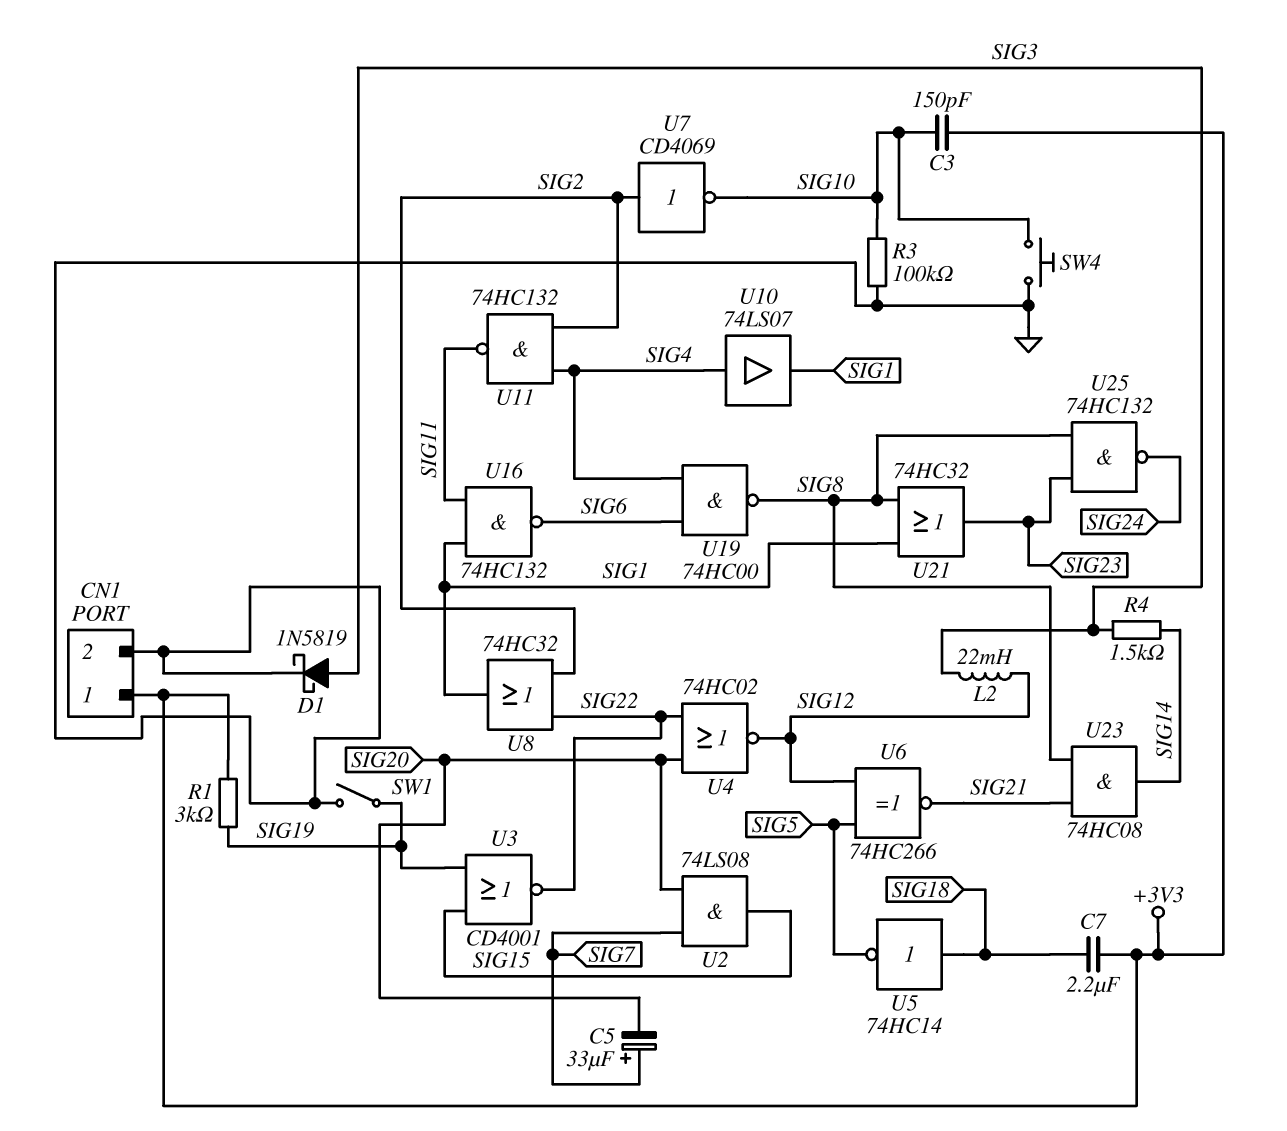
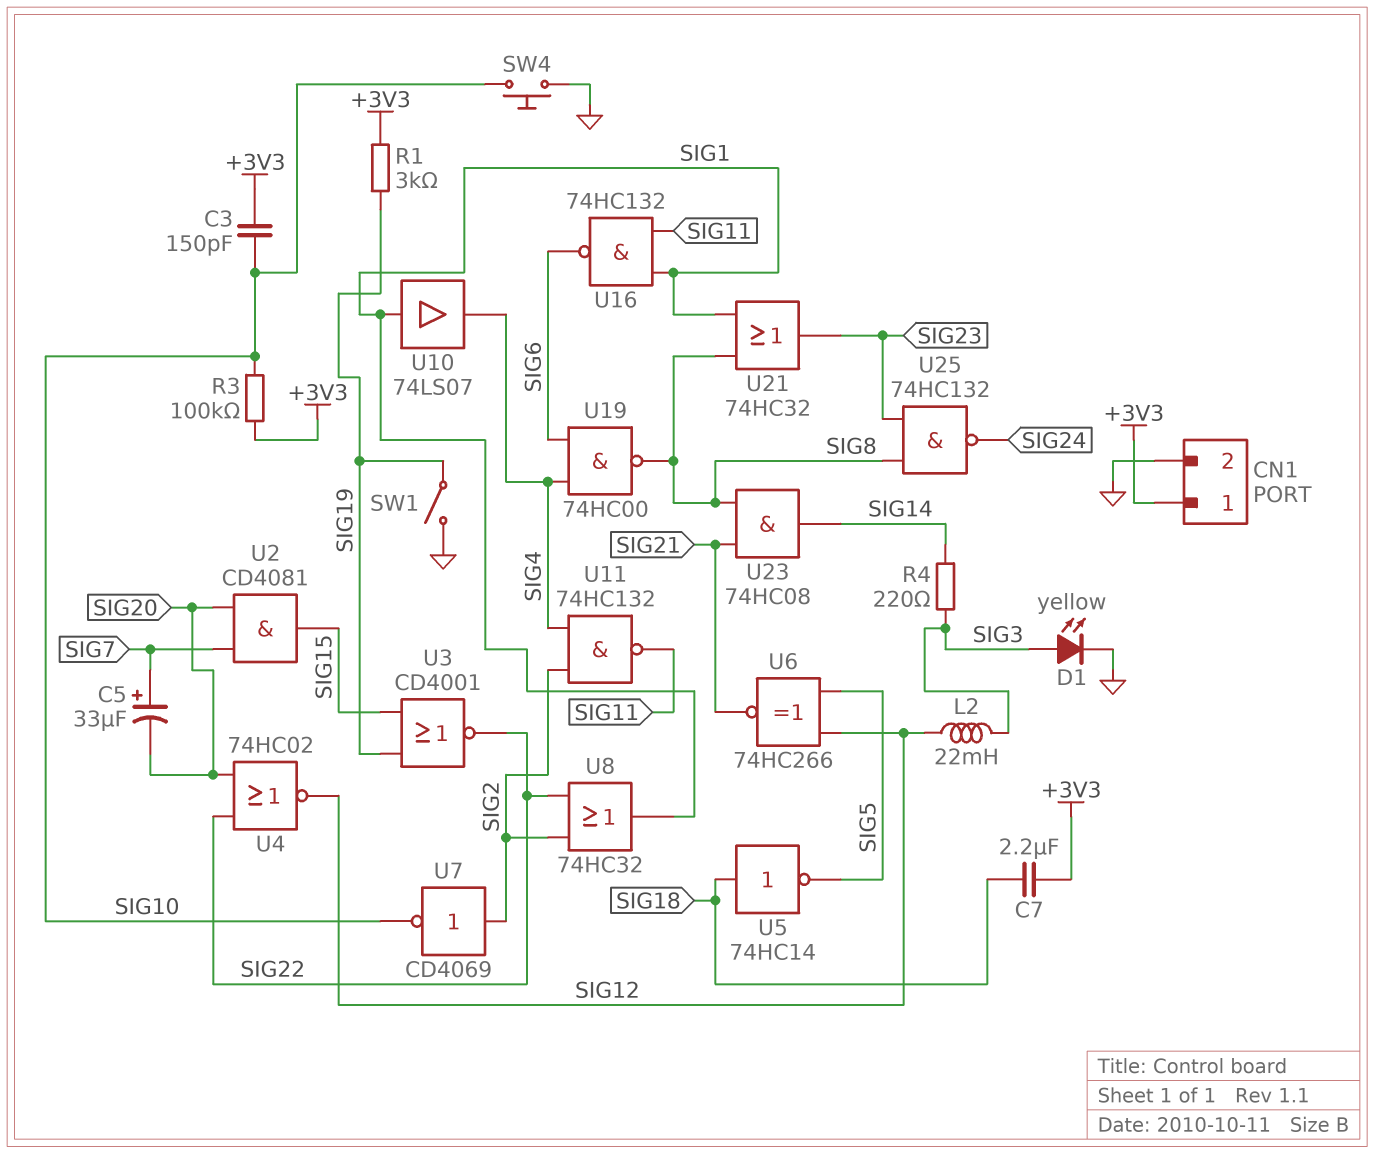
D1: schottky 1N5819 (A SIG3, K GND) -> LED yellow (A SIG3, K GND)
R3: 100k (GND, SIG10) -> 100k (+3V3, SIG10)
R4: 1.5k (SIG3, SIG14) -> 220 (SIG3, SIG14)
U2: AND 74LS08 (in SIG7, in SIG20, out SIG15) -> AND CD4081 (in SIG7, in SIG20, out SIG15)
U10: buffer 74LS07 (in SIG4, out SIG1) -> buffer 74LS07 (in SIG1, out SIG4)

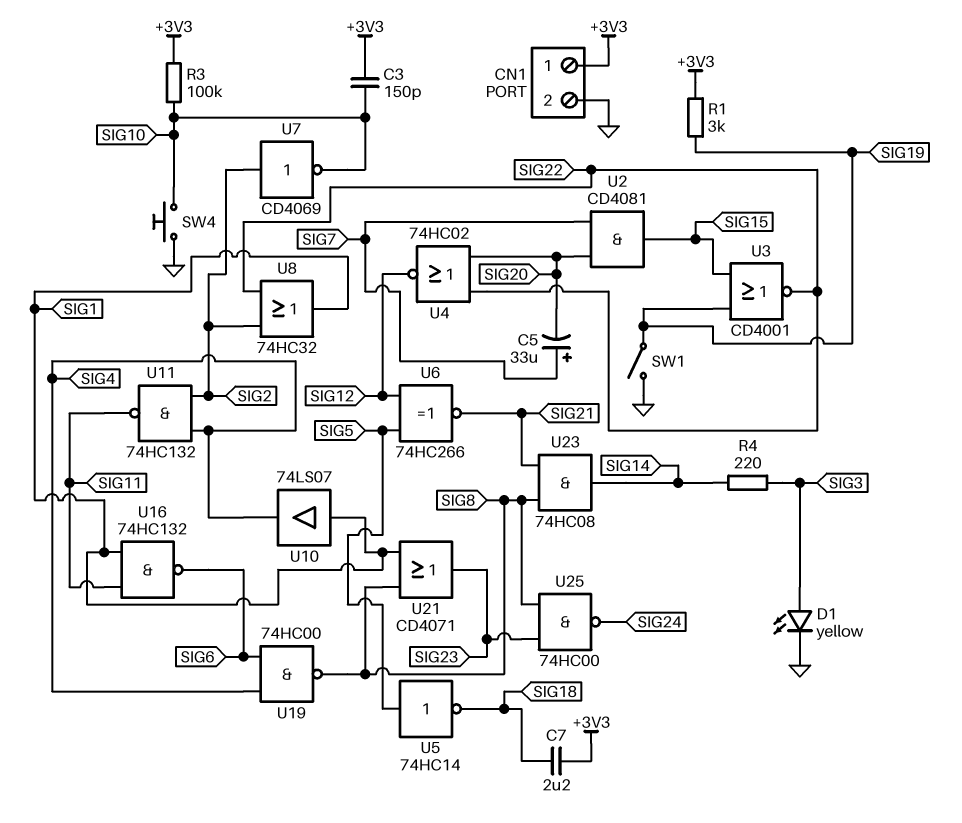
L2: 22mH (SIG3, SIG12) -> none
U5: NOT 74HC14 (in SIG18, out SIG5) -> NOT 74HC14 (in SIG5, out SIG18)
U21: OR 74HC32 (in SIG1, in SIG8, out SIG23) -> OR CD4071 (in SIG1, in SIG8, out SIG23)
U25: NAND 74HC132 (in SIG8, in SIG23, out SIG24) -> NAND 74HC00 (in SIG8, in SIG23, out SIG24)

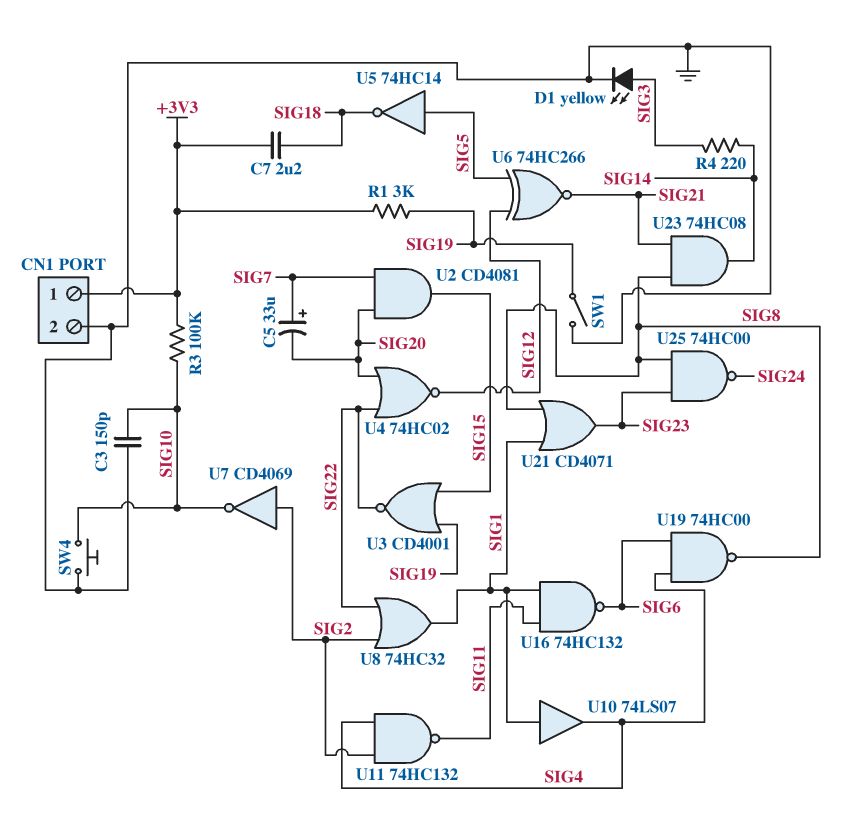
C3: 150pF (+3V3, SIG10) -> 150pF (GND, SIG10)

